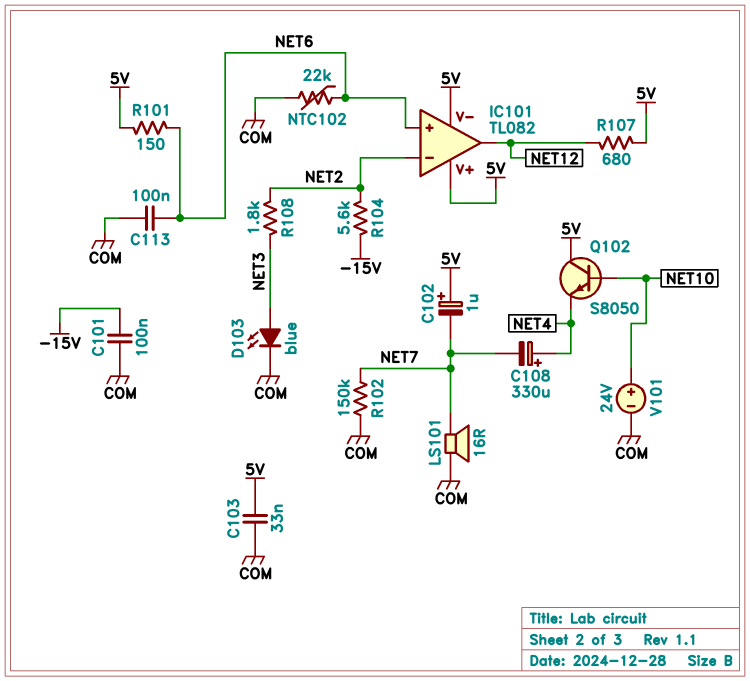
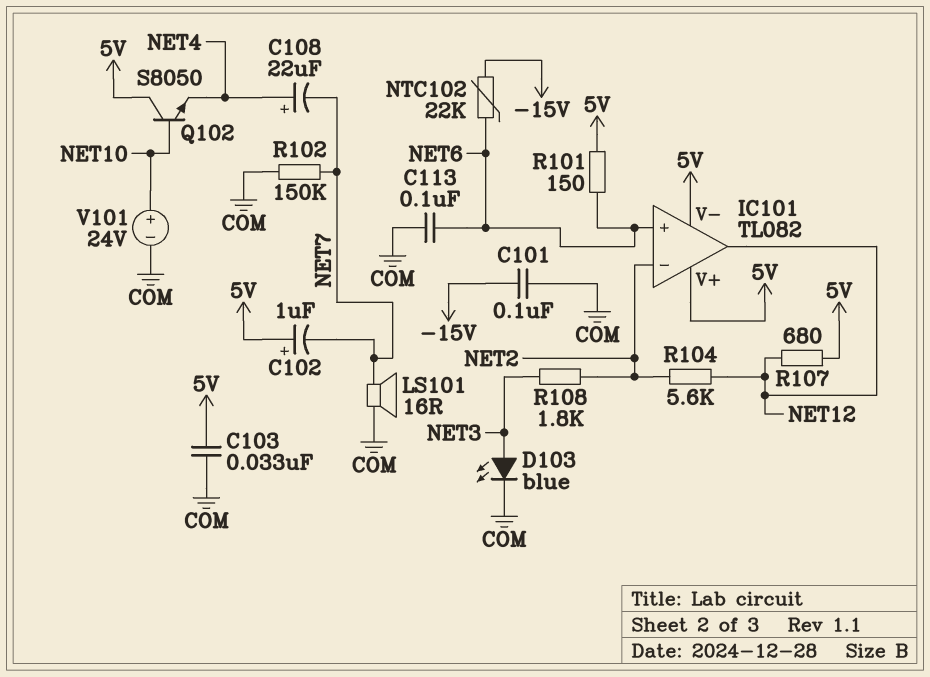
C108: 330uF (plus NET4, minus NET7) -> 22uF (plus NET4, minus NET7)
NTC102: 22k (COM, NET6) -> 22k (-15V, NET6)
R104: 5.6k (-15V, NET2) -> 5.6k (NET2, NET12)

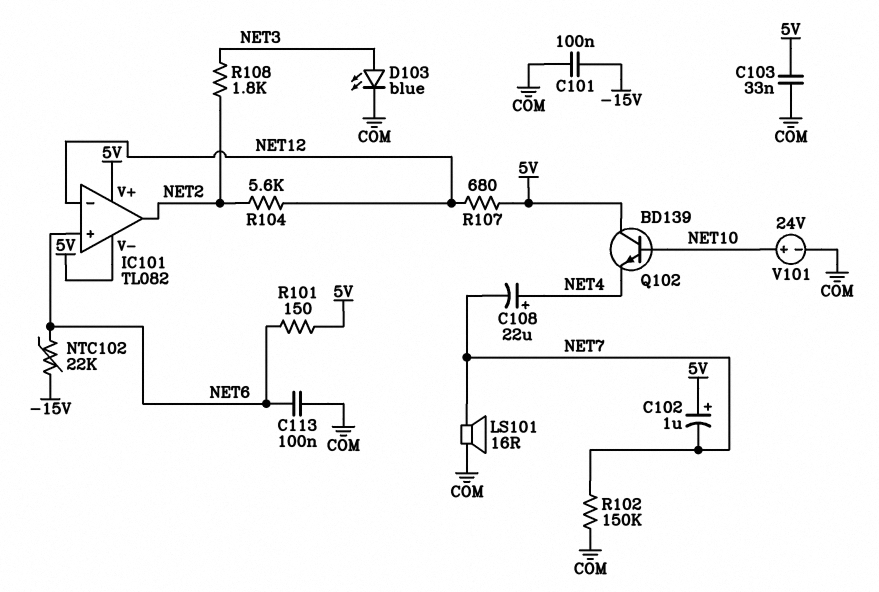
IC101 pin in-: NET2 -> NET12
IC101 pin out: NET12 -> NET2
Q102: NPN S8050 (B NET10, C 5V, E NET4) -> NPN BD139 (B NET10, C 5V, E NET4)

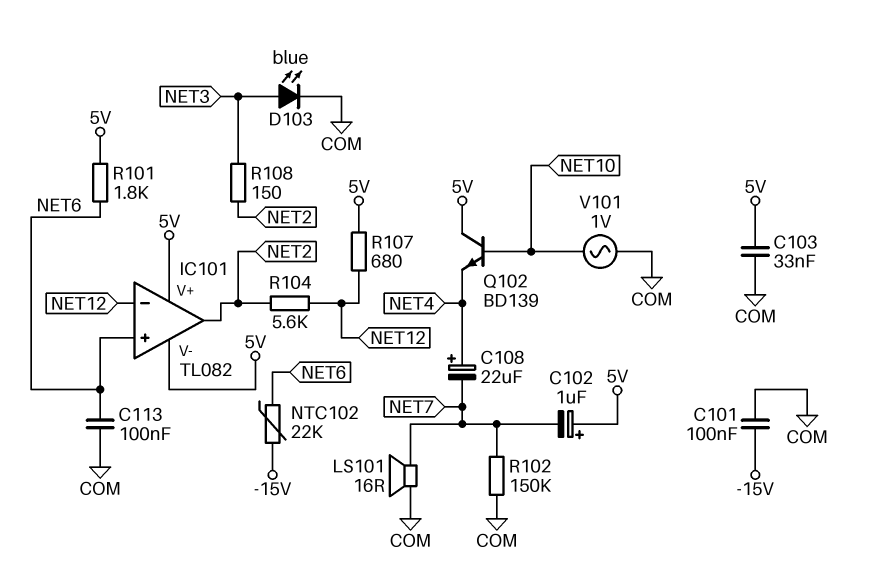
R101: 150 (5V, NET6) -> 1.8k (5V, NET6)
R108: 1.8k (NET2, NET3) -> 150 (NET2, NET3)
V101: 24V (plus NET10, minus COM) -> AC 1V (COM, NET10)

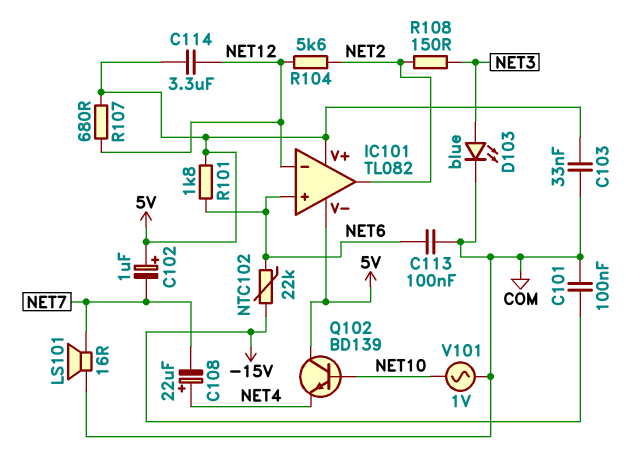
C114: none -> 3.3uF (5V, NET12)
R102: 150k (COM, NET7) -> none

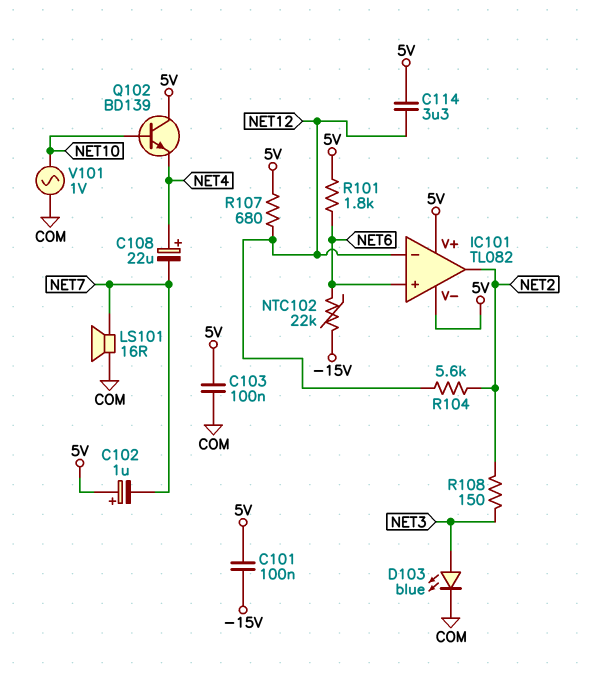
C101: 100nF (-15V, COM) -> 100nF (-15V, 5V)
C103: 33nF (5V, COM) -> 100nF (5V, COM)
C113: 100nF (COM, NET6) -> none

